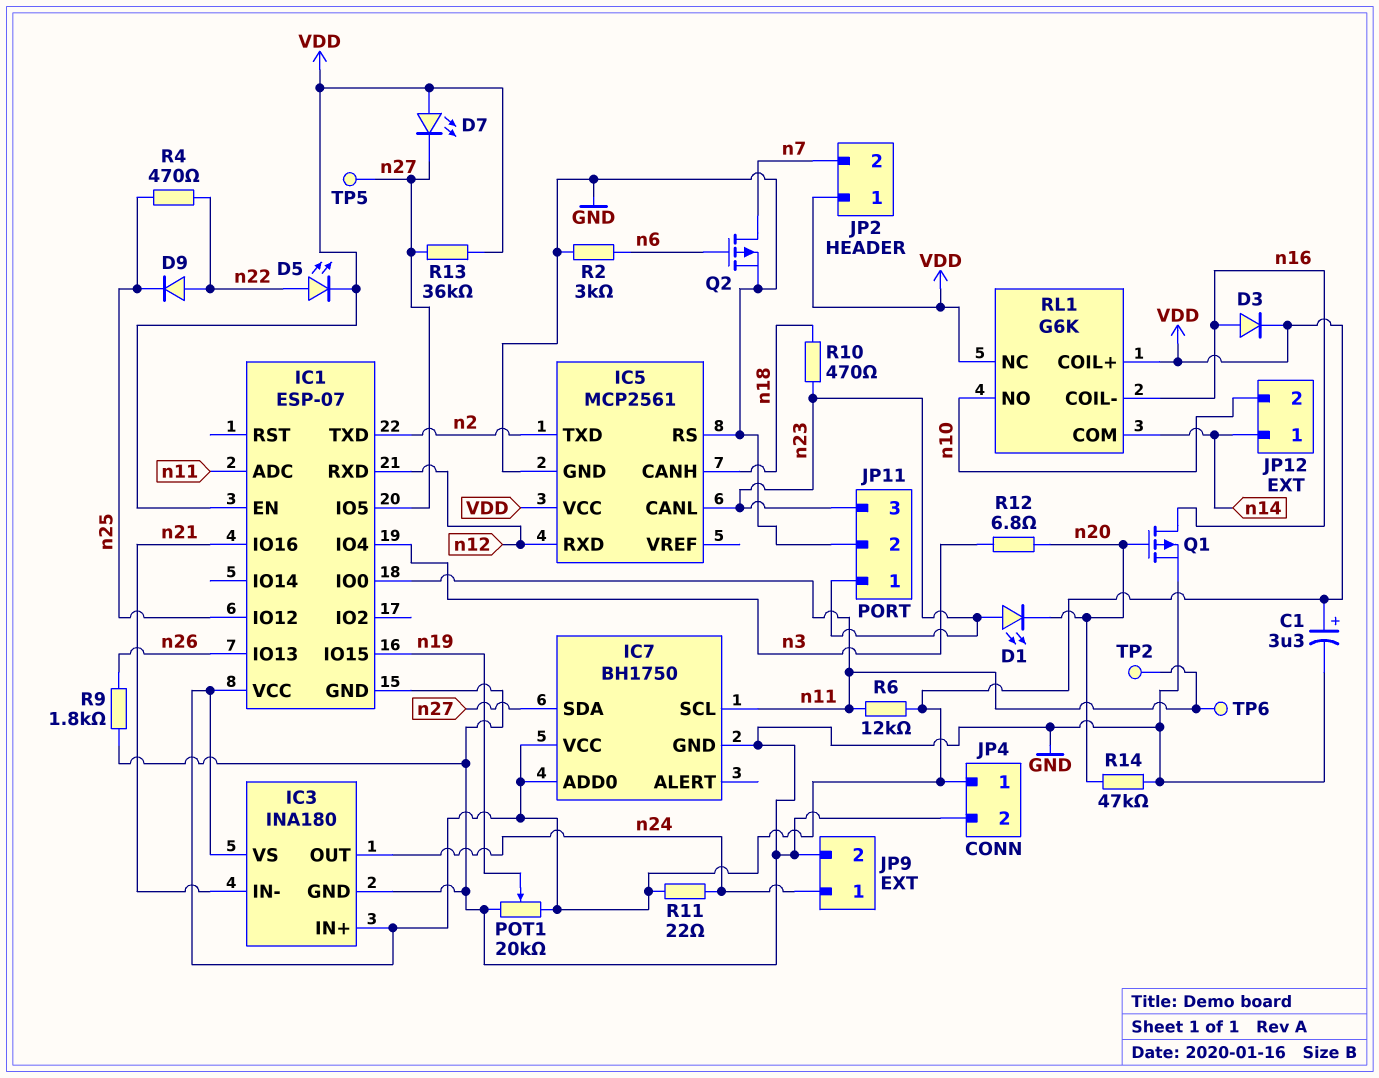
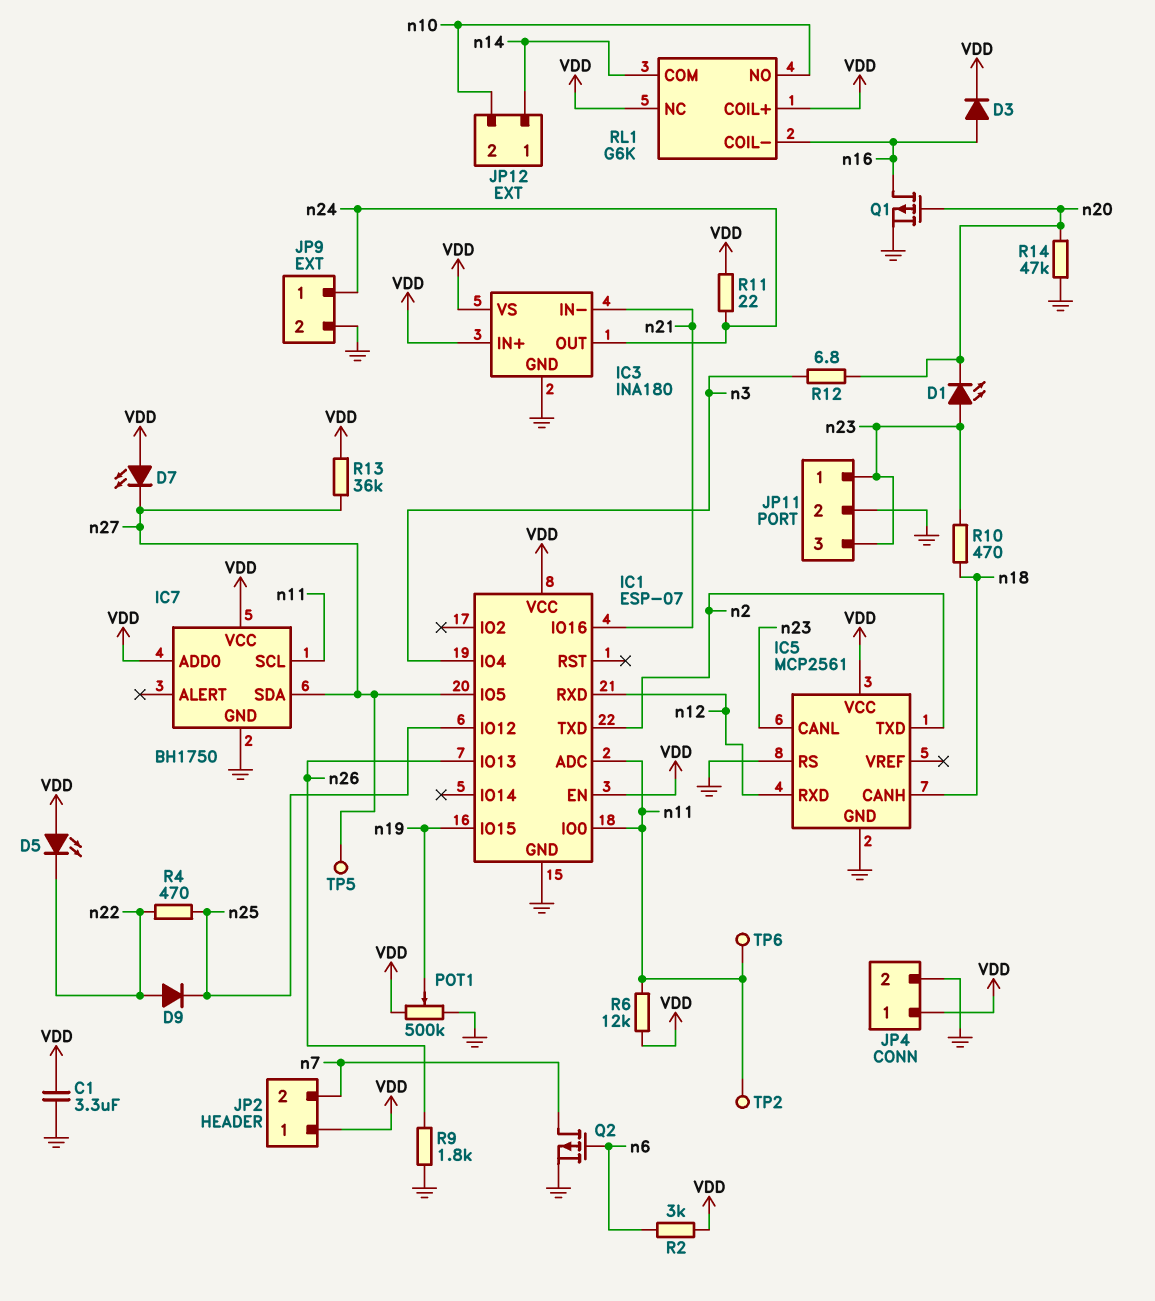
C1: 3.3uF (plus VDD, minus GND) -> 3.3uF (GND, VDD)
D5: LED (A n22, K VDD) -> LED (A VDD, K n22)
POT1: 20k (GND, VDD, wiper n19) -> 500k (GND, VDD, wiper n19)
R2: 3k (GND, n6) -> 3k (VDD, n6)

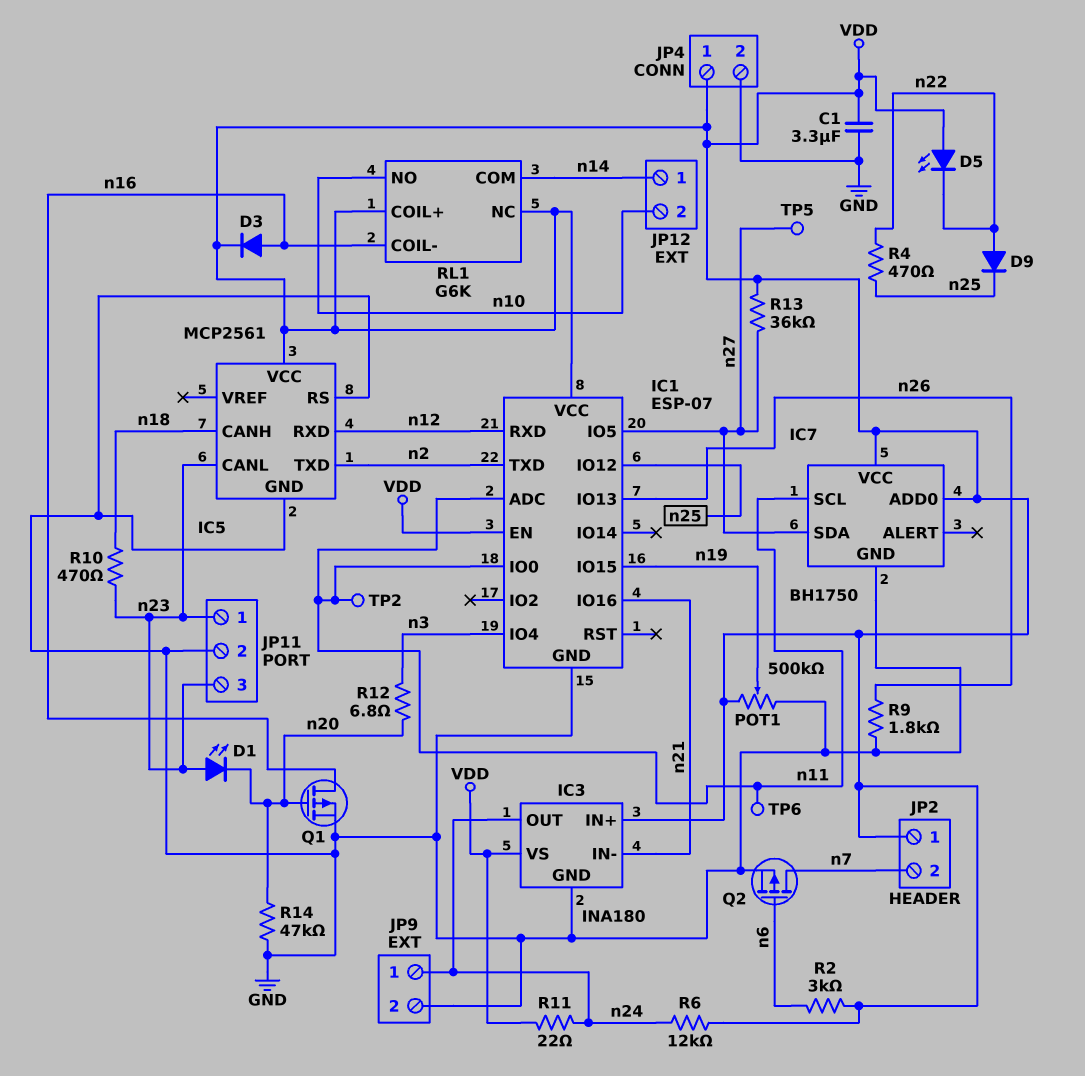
D7: LED (A VDD, K n27) -> none
R6: 12k (VDD, n11) -> 12k (VDD, n24)

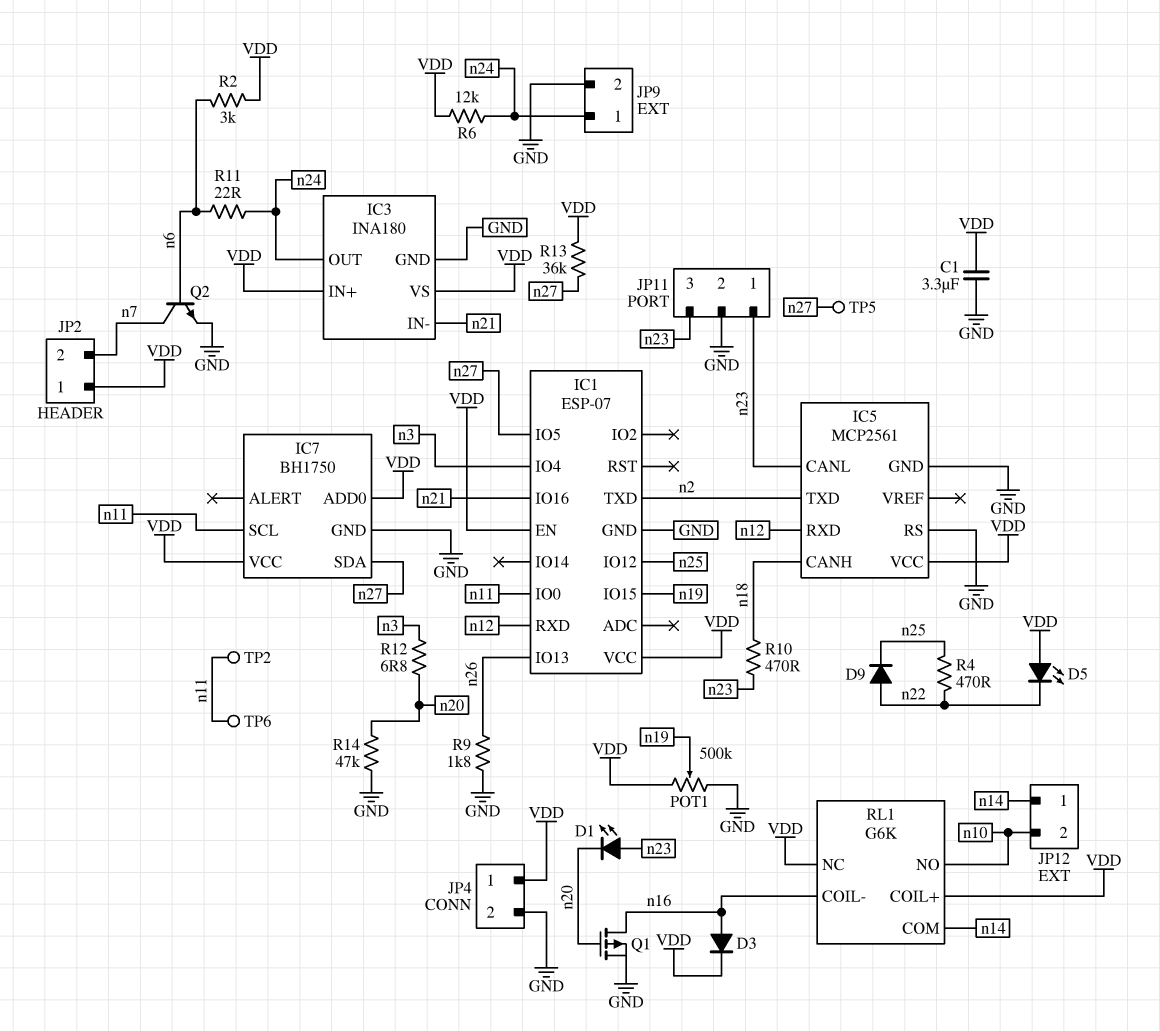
IC1 pin ADC: n11 -> none
Q2: PMOS (G n6, D n7, S GND) -> NPN (B n6, C n7, E GND)
R11: 22 (VDD, n24) -> 22 (n6, n24)

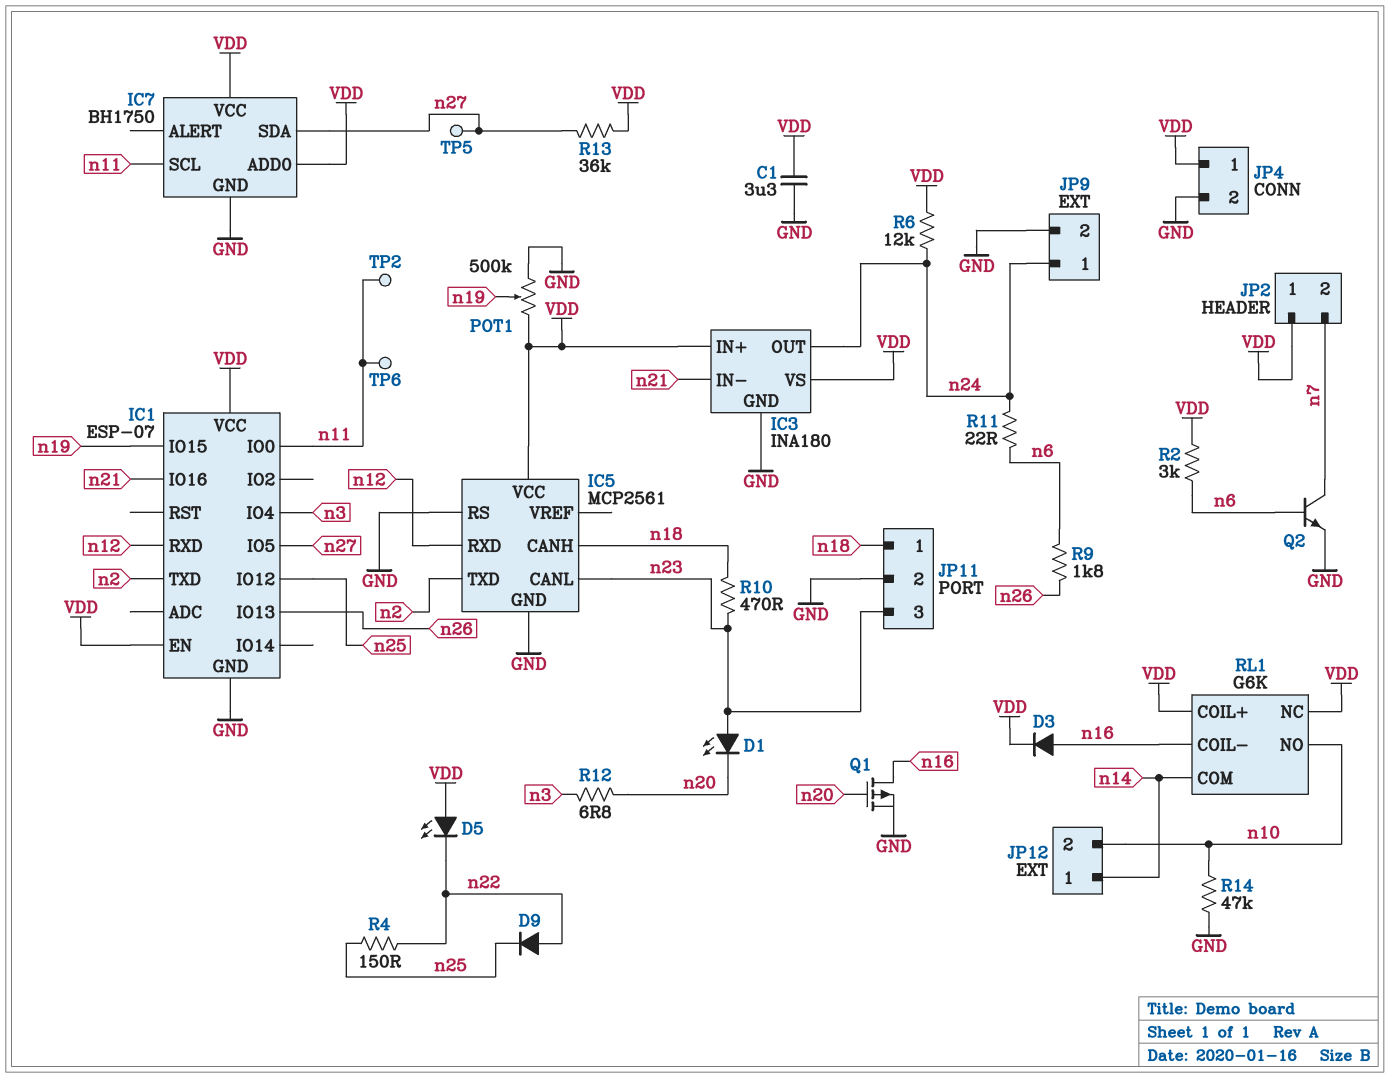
JP11 pin 1: n23 -> n18
R4: 470 (n22, n25) -> 150 (n22, n25)
R9: 1.8k (GND, n26) -> 1.8k (n6, n26)
R14: 47k (GND, n20) -> 47k (GND, n10)

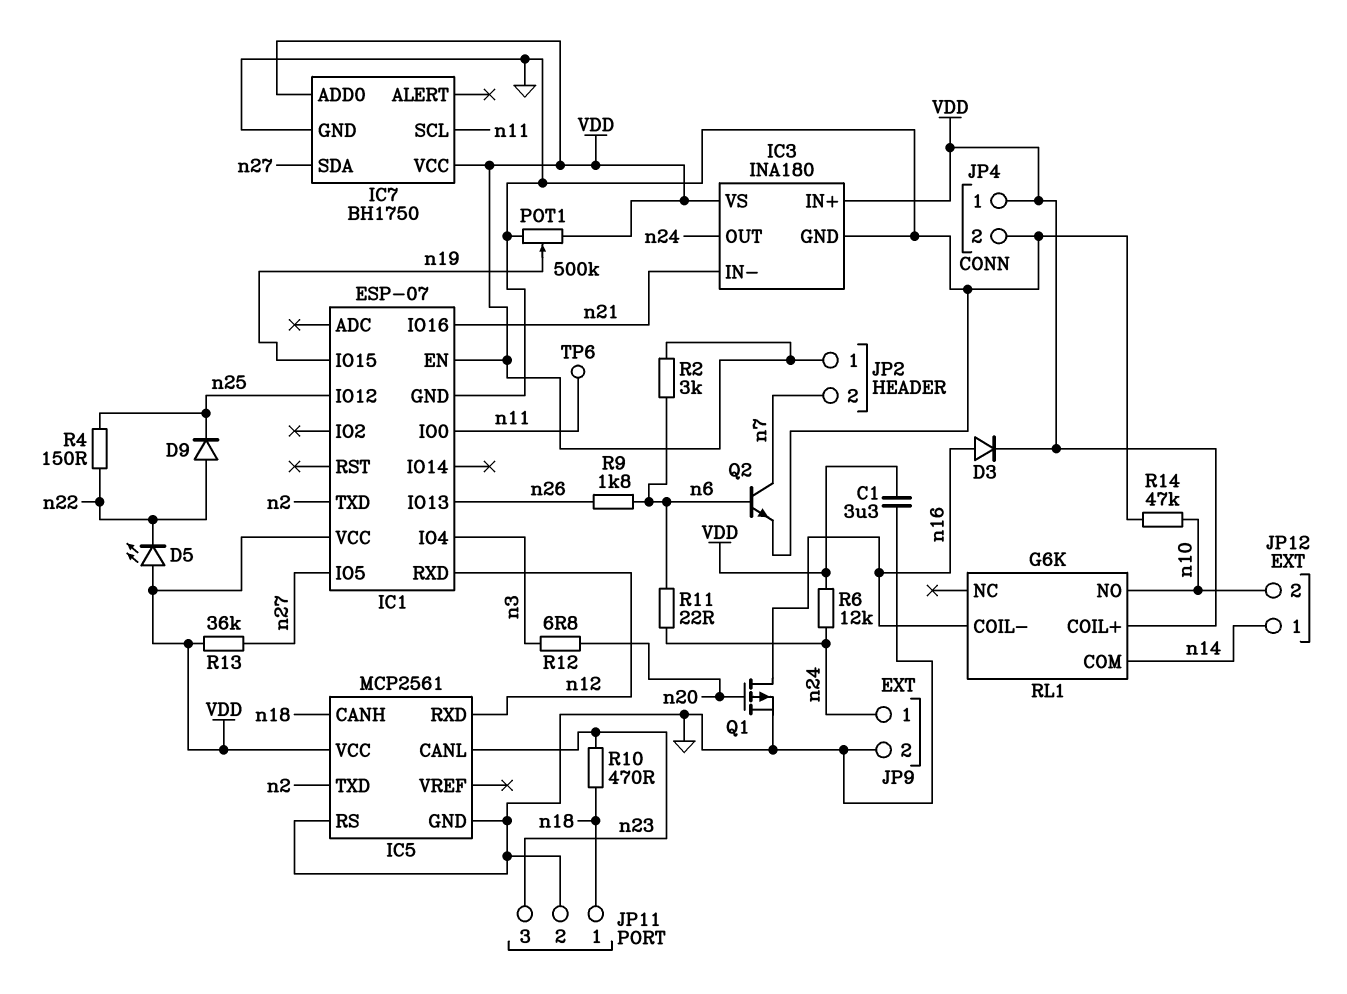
D1: LED (A n23, K n20) -> none
RL1 pin NC: VDD -> none
TP2: test point (n11) -> none
TP5: test point (n27) -> none

